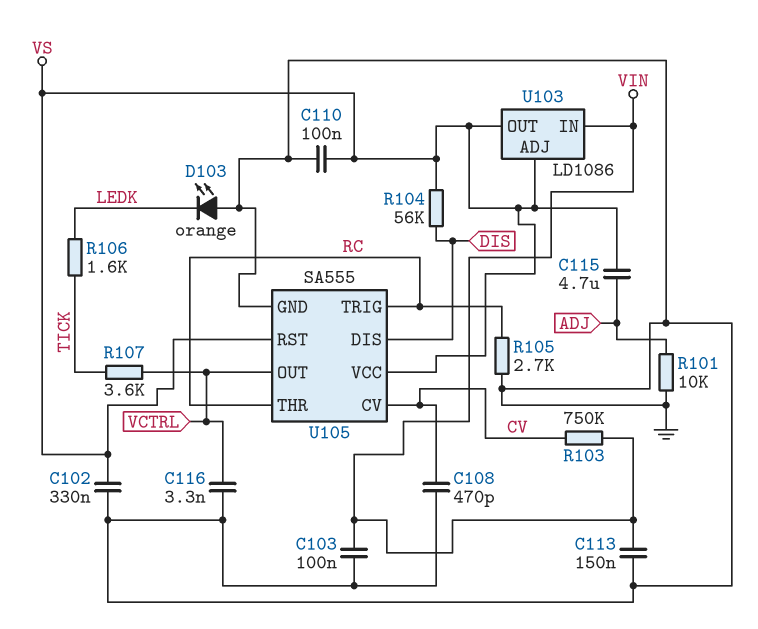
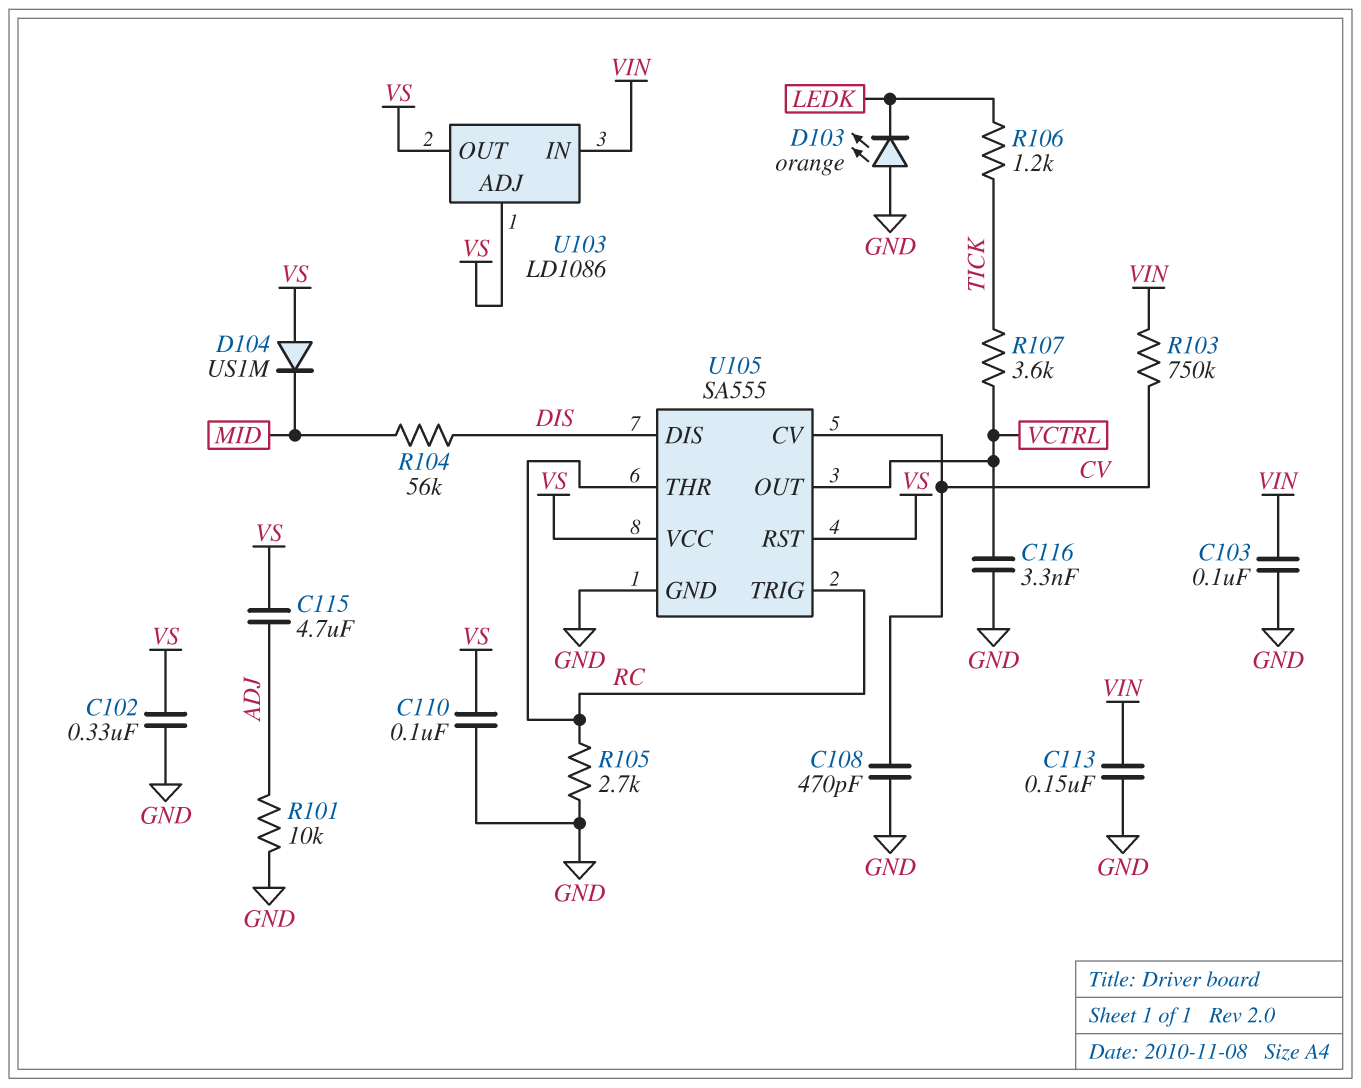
D104: none -> diode US1M (A VS, K MID)
R104: 56k (DIS, VS) -> 56k (DIS, MID)
R106: 1.6k (LEDK, TICK) -> 1.2k (LEDK, TICK)

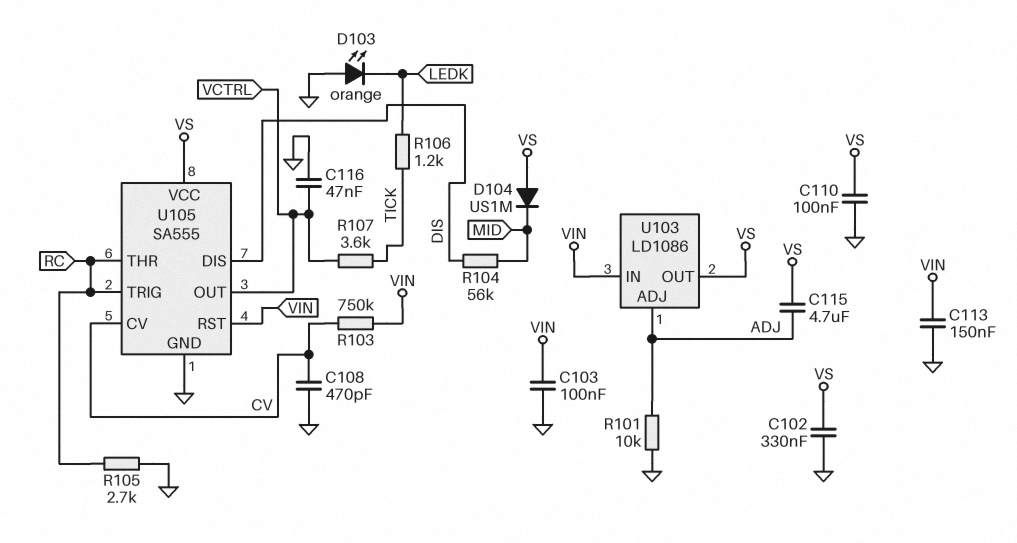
C116: 3.3nF (GND, VCTRL) -> 47nF (GND, VCTRL)
U103 pin ADJ: VS -> ADJ
U105 pin RST: VS -> VIN

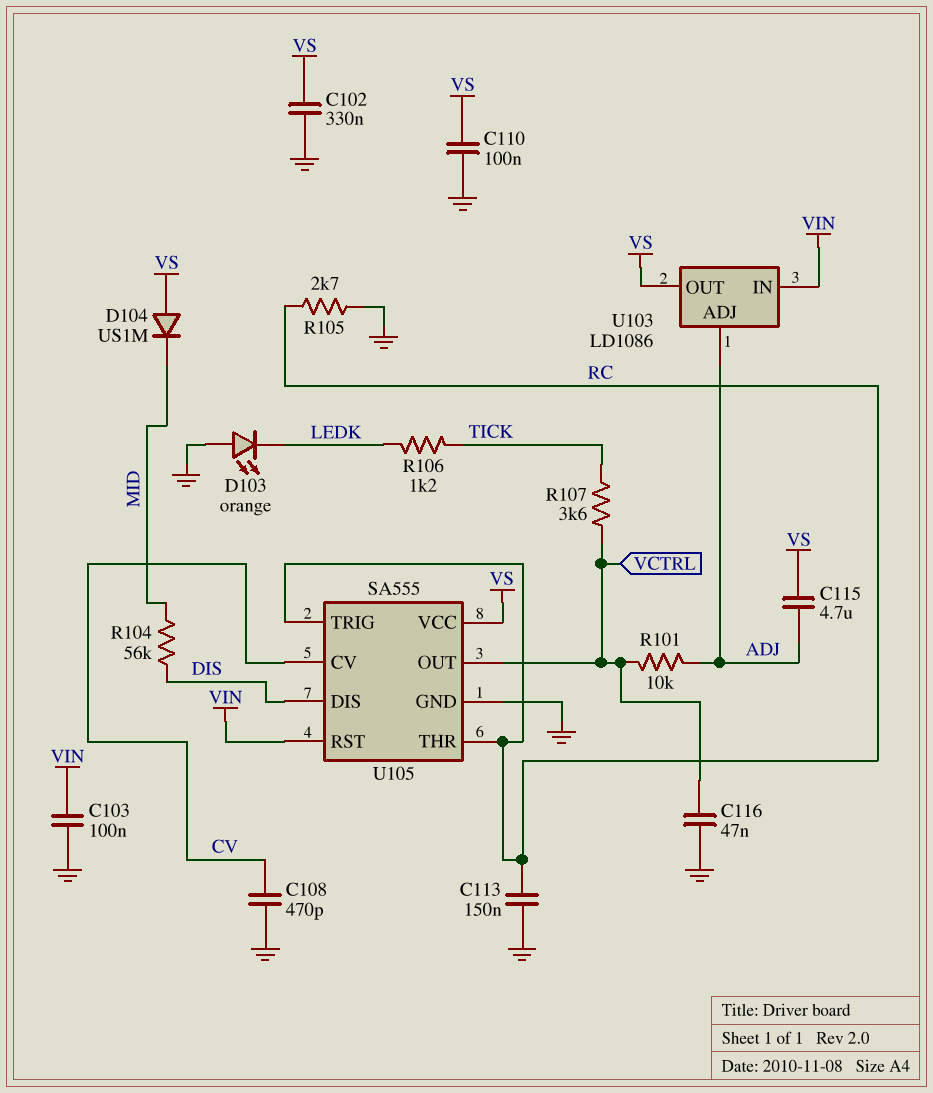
C113: 150nF (GND, VIN) -> 150nF (GND, RC)
R101: 10k (ADJ, GND) -> 10k (ADJ, VCTRL)
R103: 750k (CV, VIN) -> none

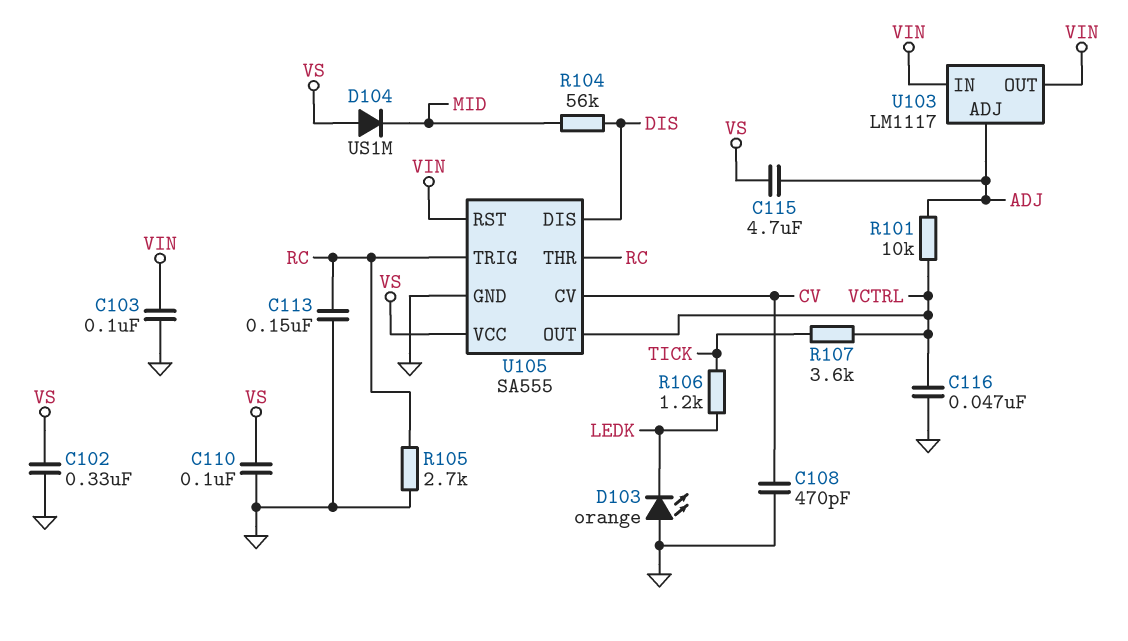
U103: LD1086 -> LM1117
U103 pin OUT: VS -> VIN

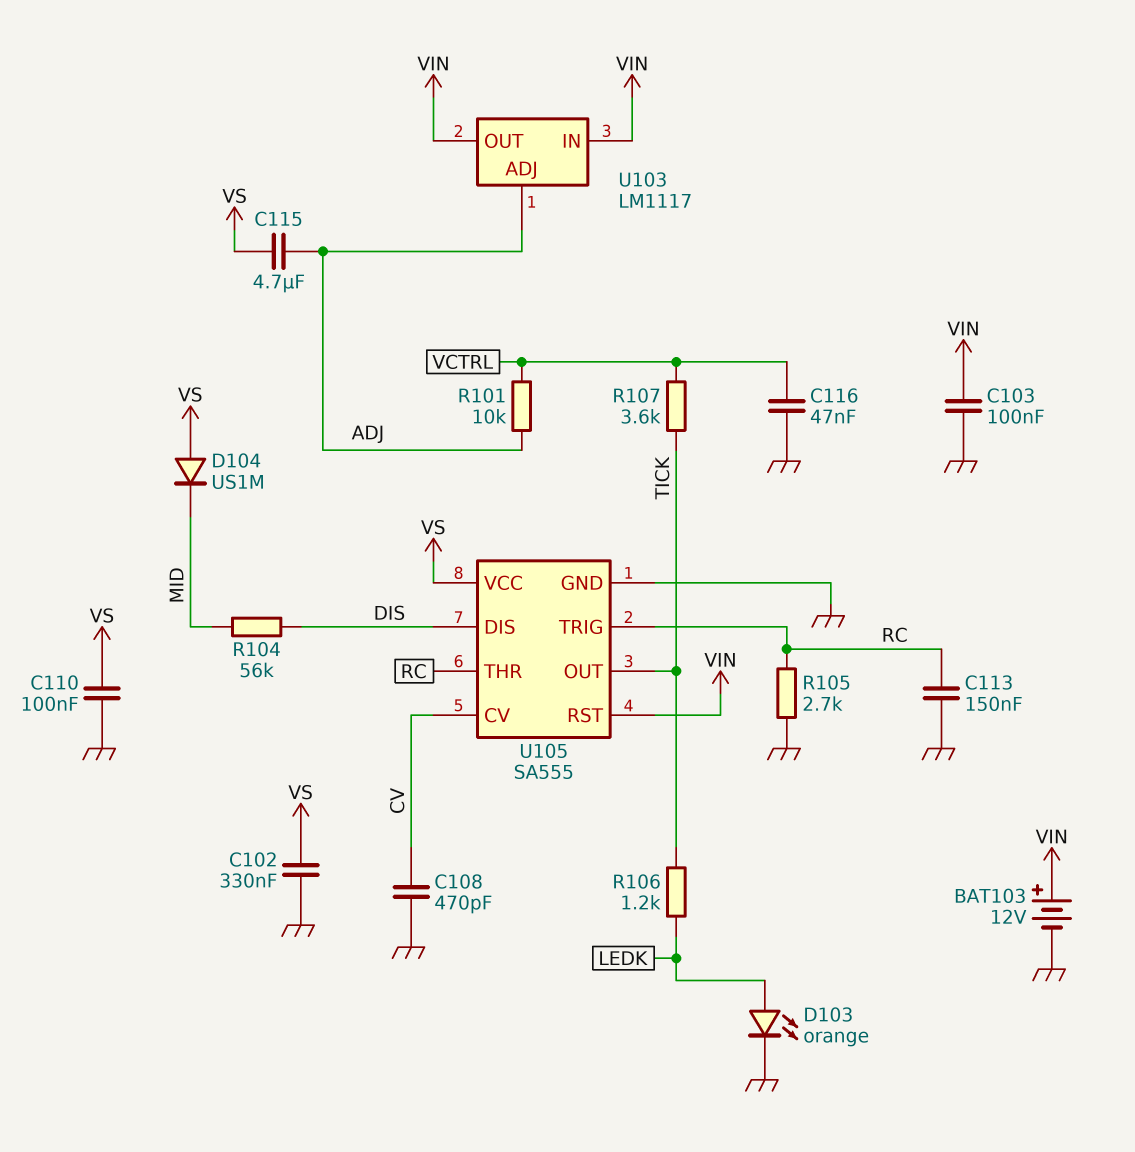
BAT103: none -> 12V (plus VIN, minus GND)
D103: LED orange (A GND, K LEDK) -> LED orange (A LEDK, K GND)
U105 pin OUT: VCTRL -> TICK

